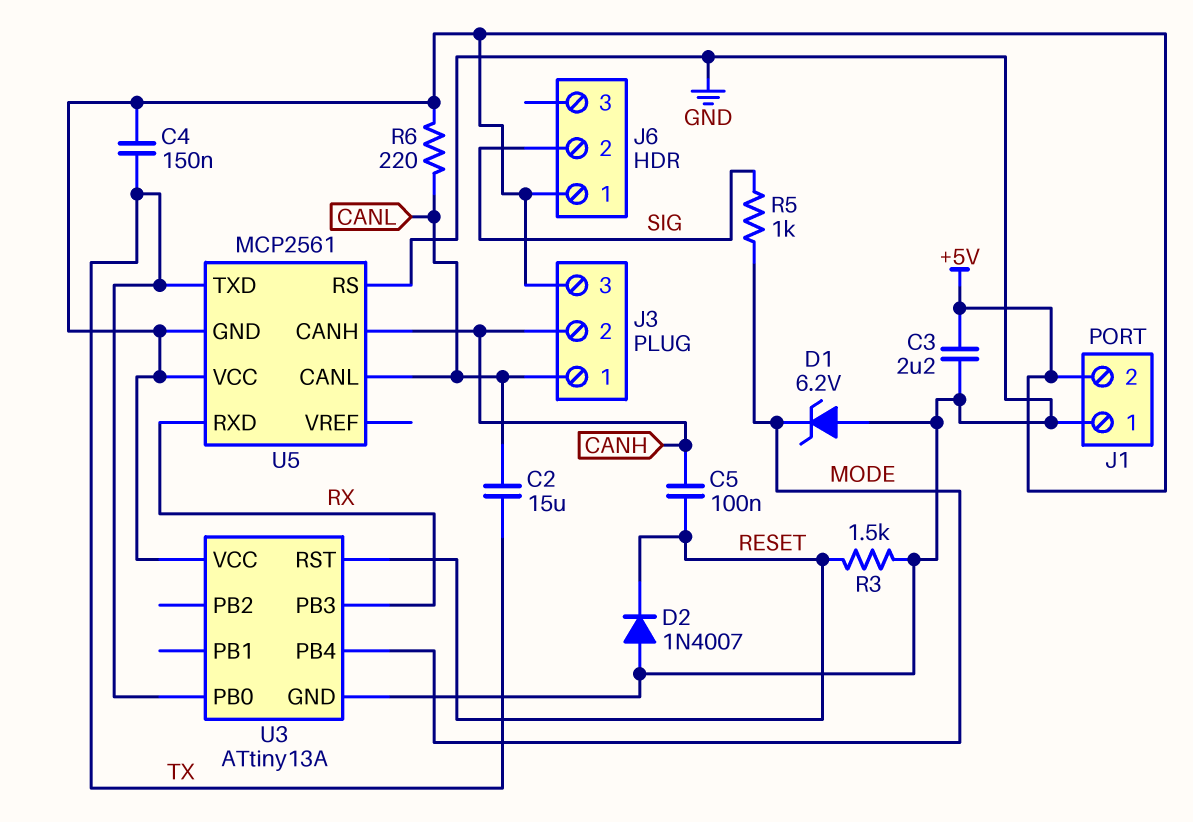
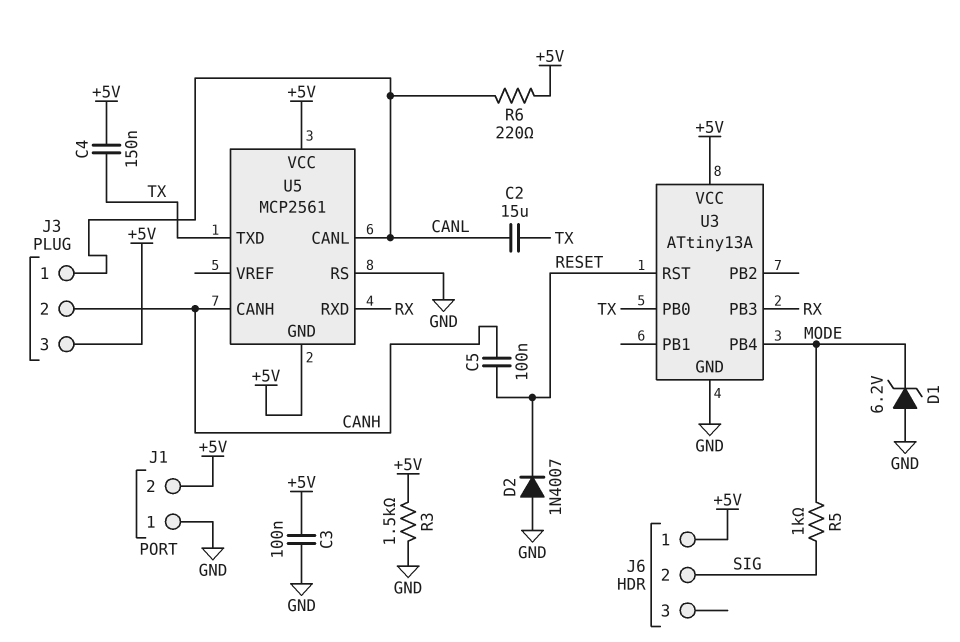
C3: 2.2uF (+5V, GND) -> 100nF (+5V, GND)
R3: 1.5k (GND, RESET) -> 1.5k (+5V, GND)

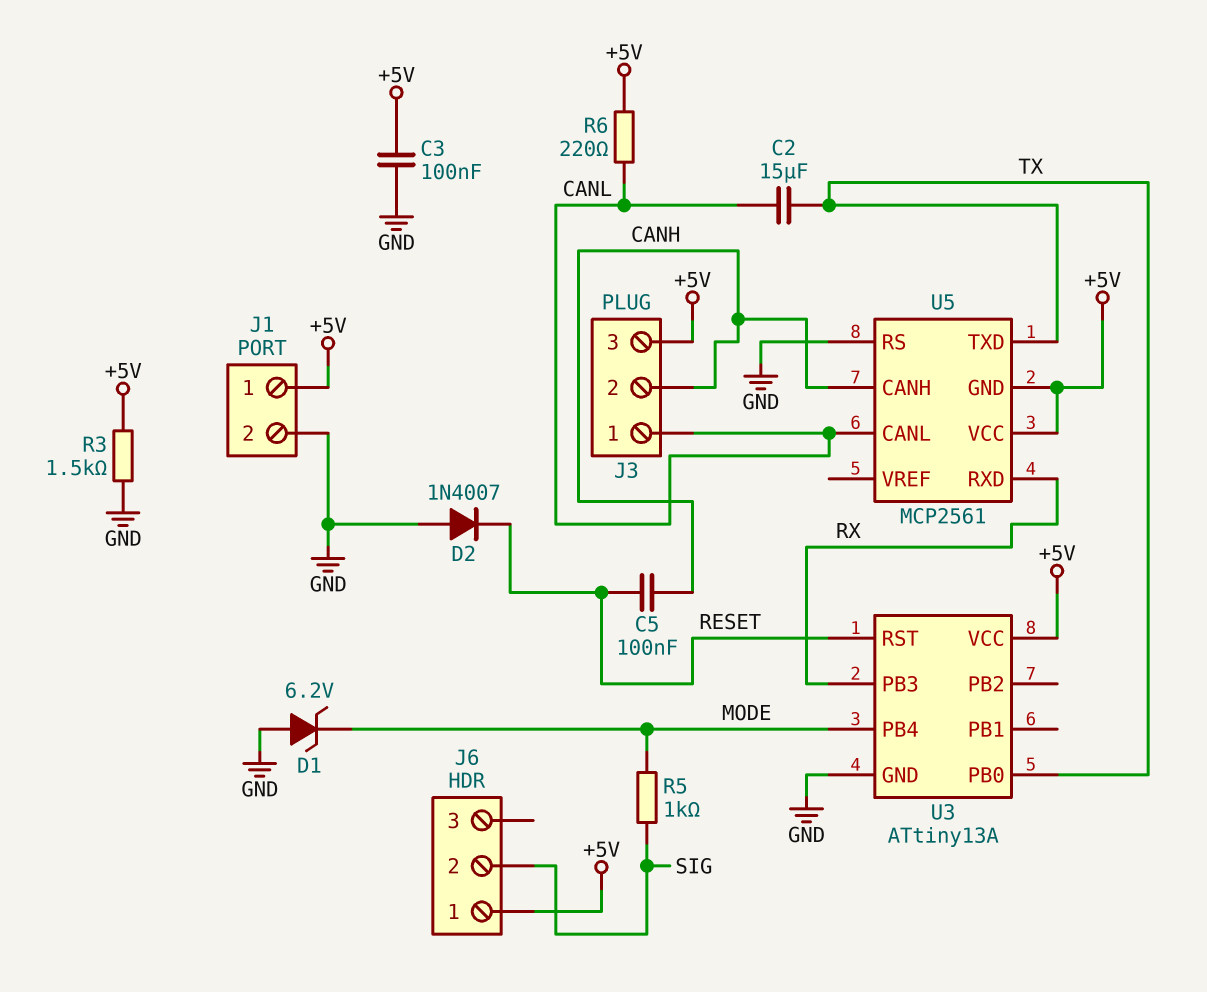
C4: 150nF (+5V, TX) -> none
J1 pin 1: GND -> +5V
J1 pin 2: +5V -> GND

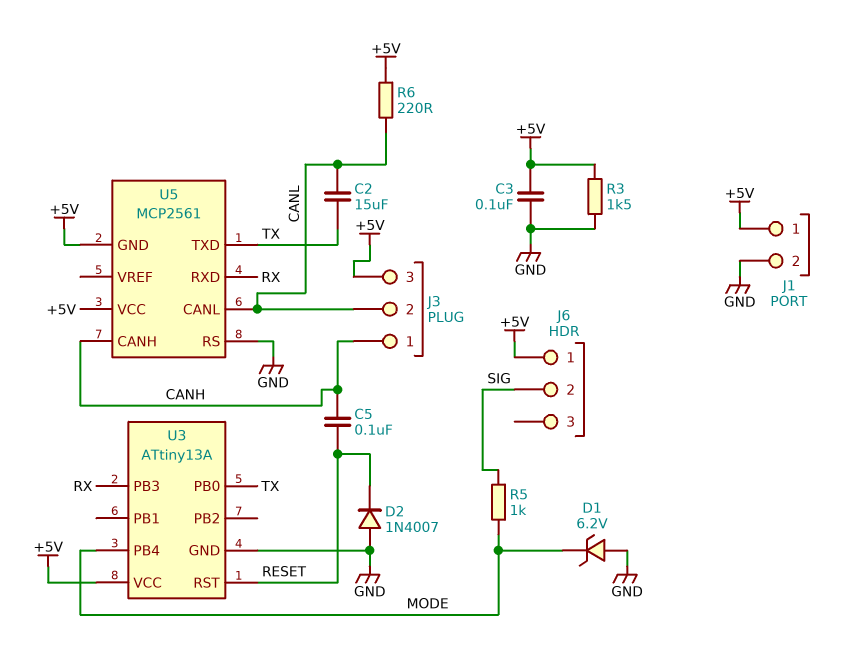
J3 pin 1: CANL -> CANH
J3 pin 2: CANH -> CANL

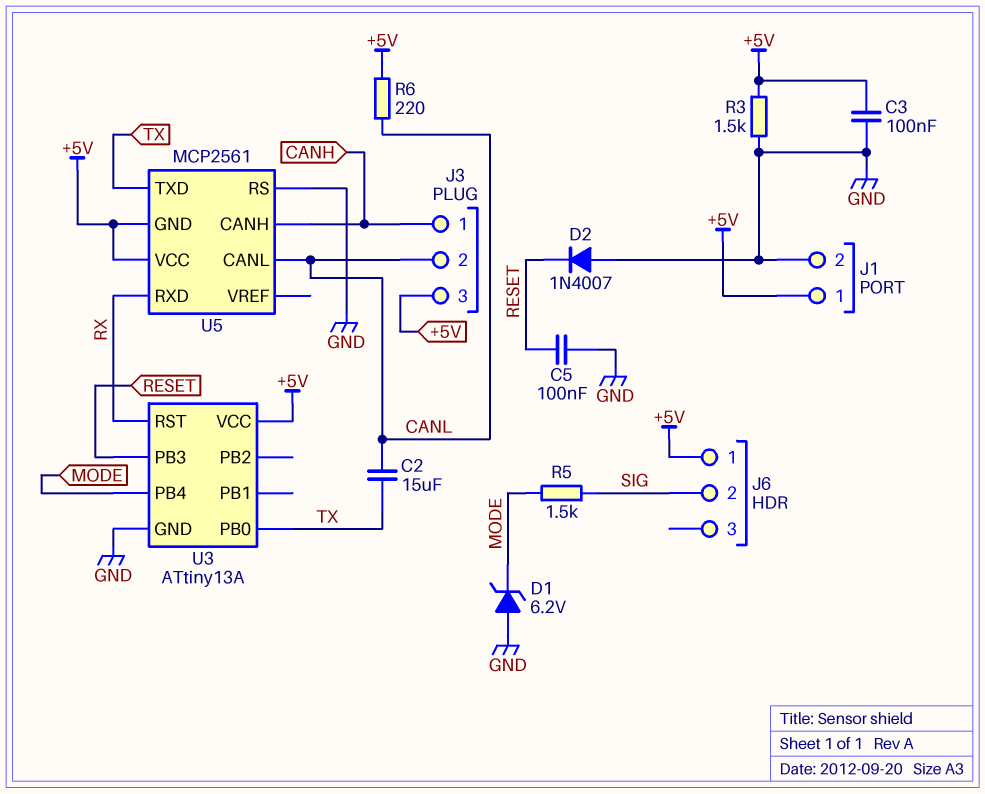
C5: 100nF (CANH, RESET) -> 100nF (GND, RESET)
R5: 1k (MODE, SIG) -> 1.5k (MODE, SIG)
U3 pin PB3: RX -> RESET
U3 pin RST: RESET -> RX

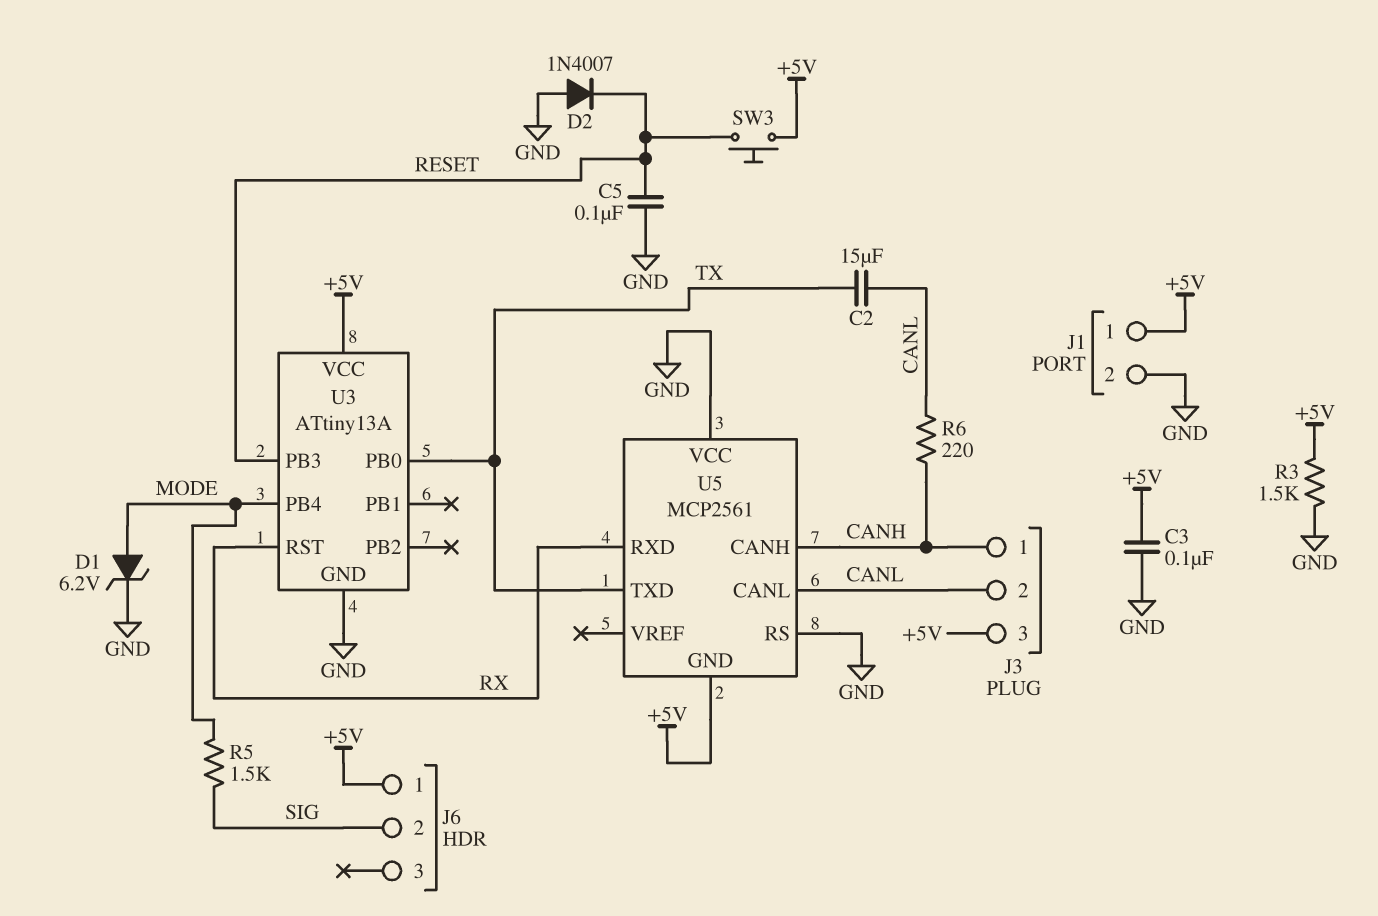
D1: zener 6.2V (A GND, K MODE) -> zener 6.2V (A MODE, K GND)
R6: 220 (+5V, CANL) -> 220 (CANH, CANL)
SW3: none -> button (+5V, RESET)
U5 pin VCC: +5V -> GND

